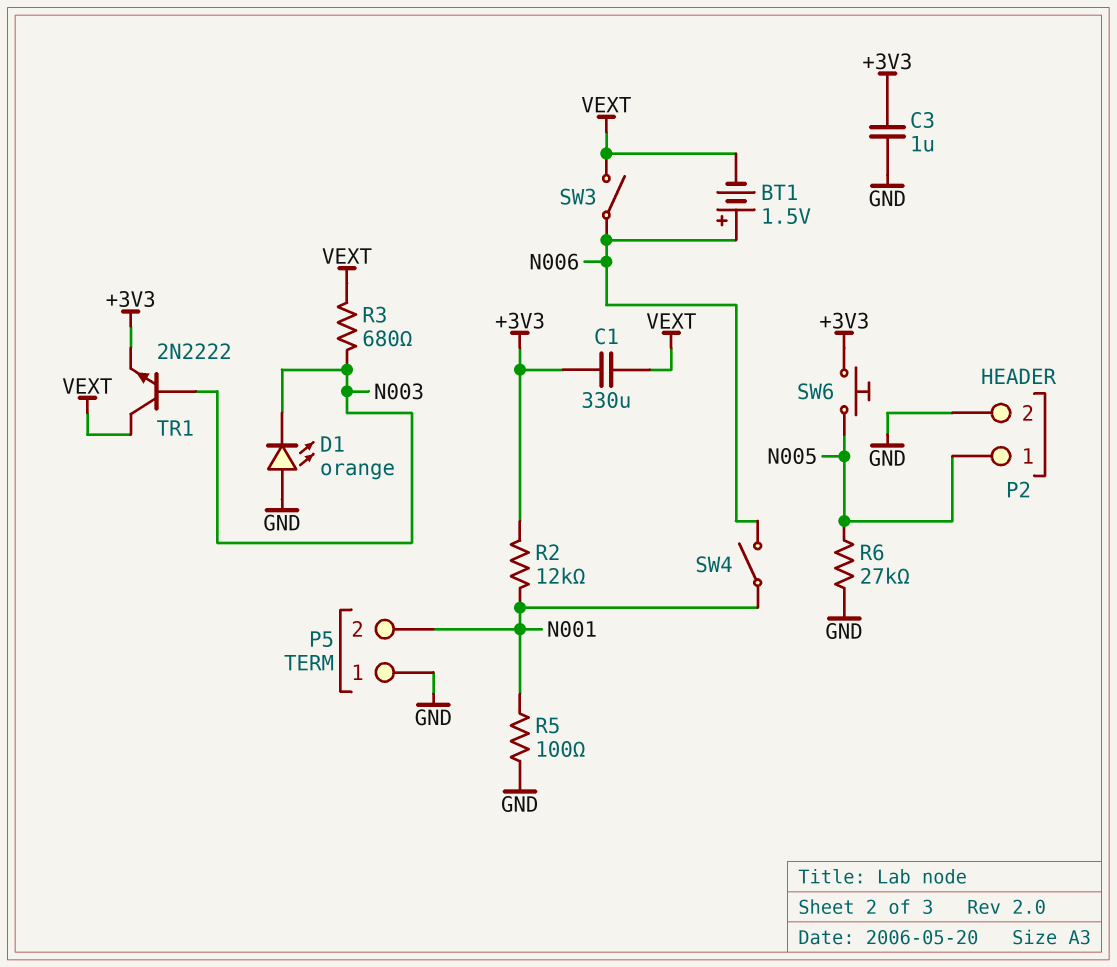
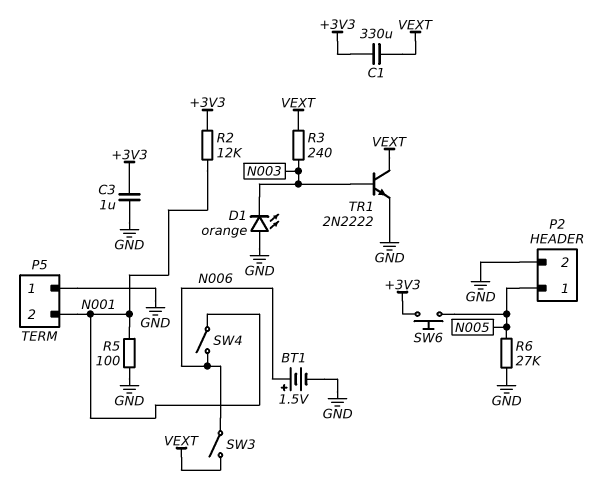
BT1: 1.5V (plus N006, minus VEXT) -> 1.5V (plus N006, minus GND)
R3: 680 (N003, VEXT) -> 240 (N003, VEXT)
TR1: NPN 2N2222 (B N003, C VEXT, E +3V3) -> NPN 2N2222 (B N003, C VEXT, E GND)

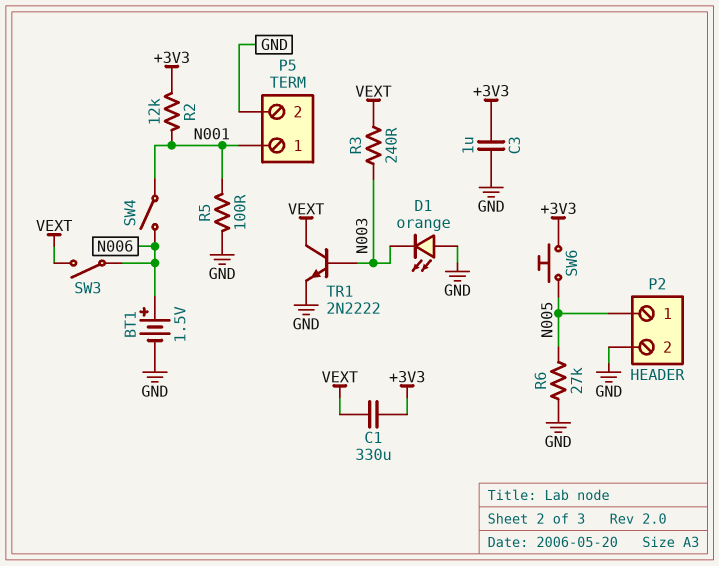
P5 pin 1: GND -> N001
P5 pin 2: N001 -> GND

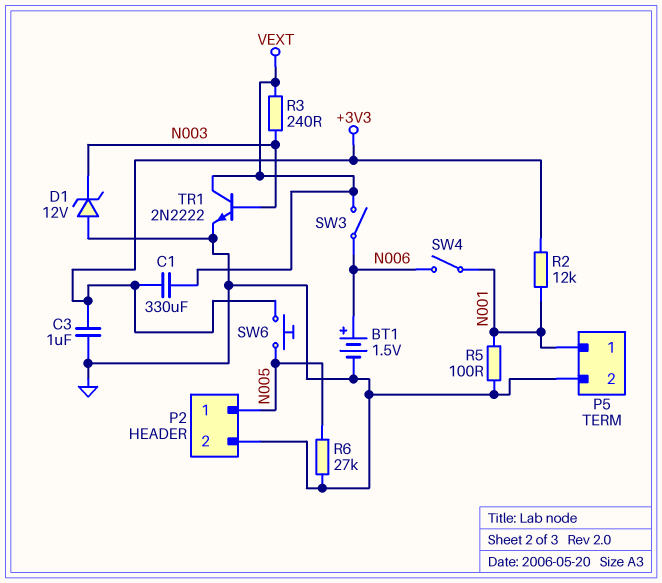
D1: LED orange (A GND, K N003) -> zener 12V (A GND, K N003)

